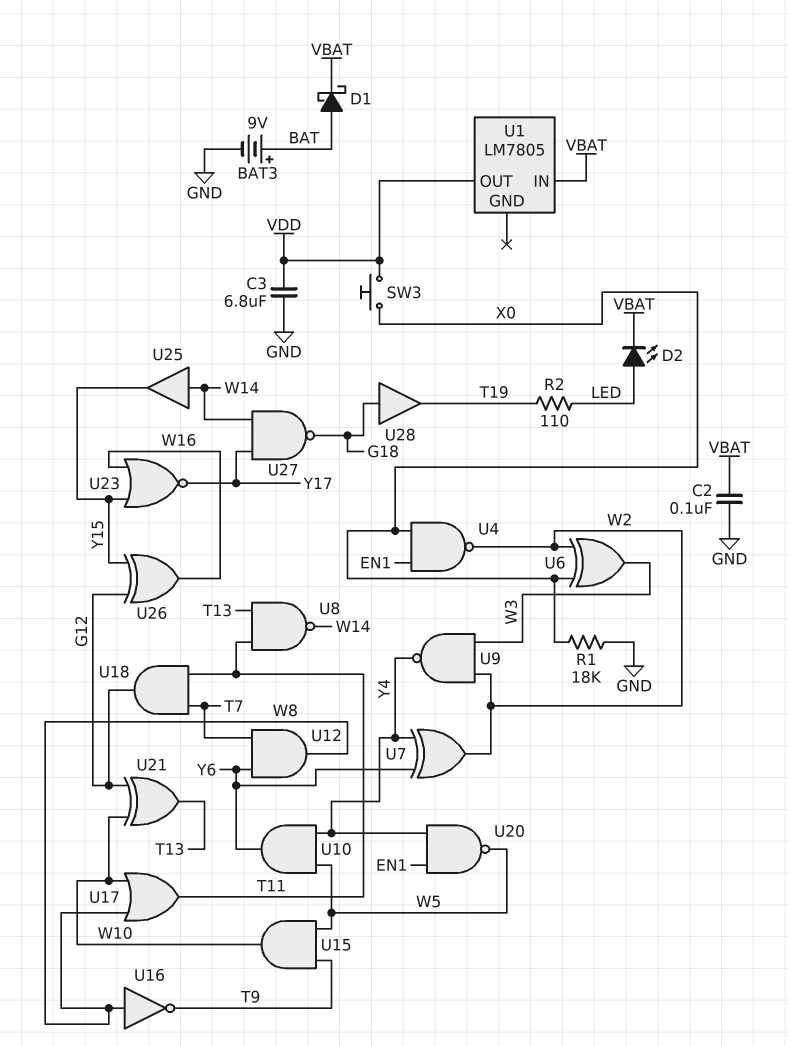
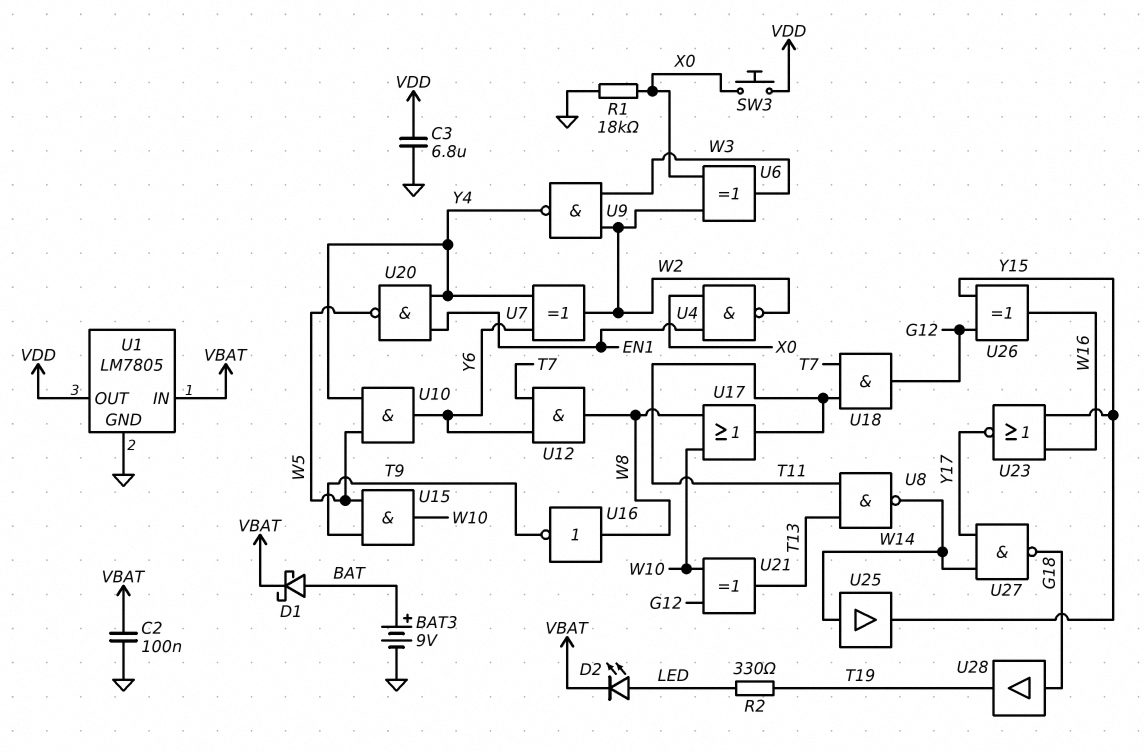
R2: 110 (LED, T19) -> 330 (LED, T19)
U1 pin GND: none -> GND

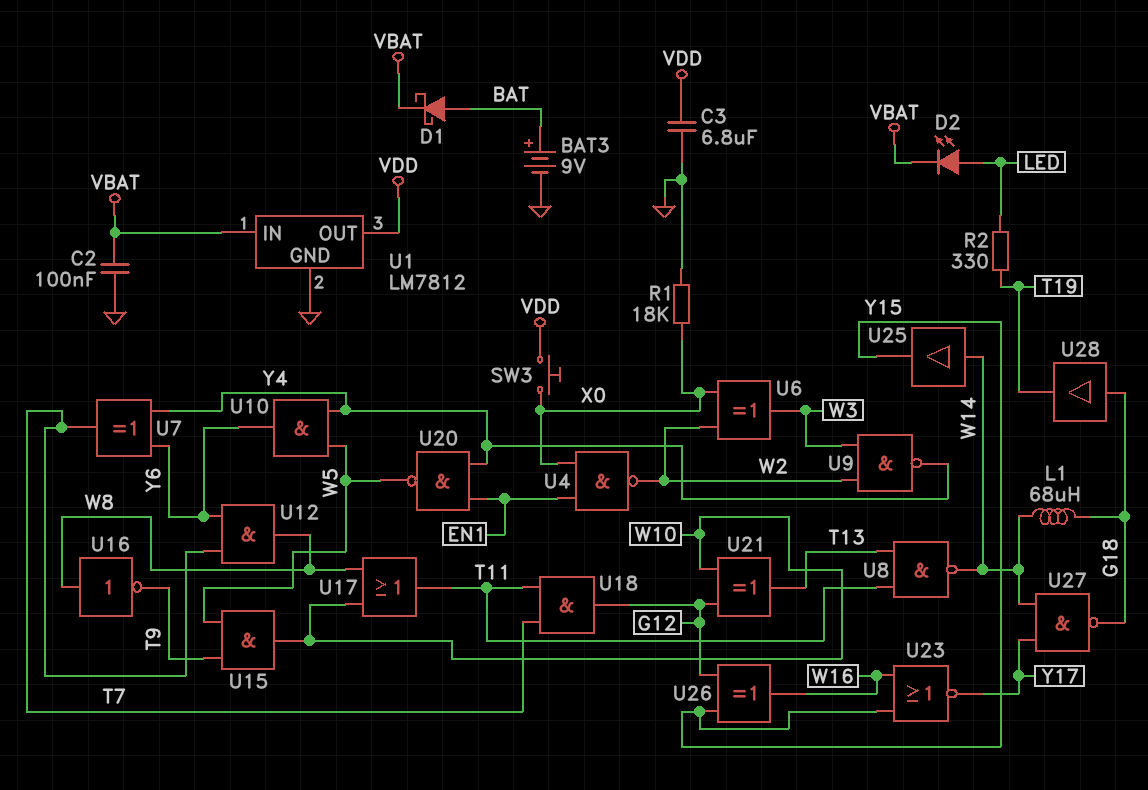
L1: none -> 68uH (G18, W14)
U1: LM7805 -> LM7812
U7: XOR (in Y4, in Y6, out W2) -> XOR (in Y4, in Y6, out T7)

